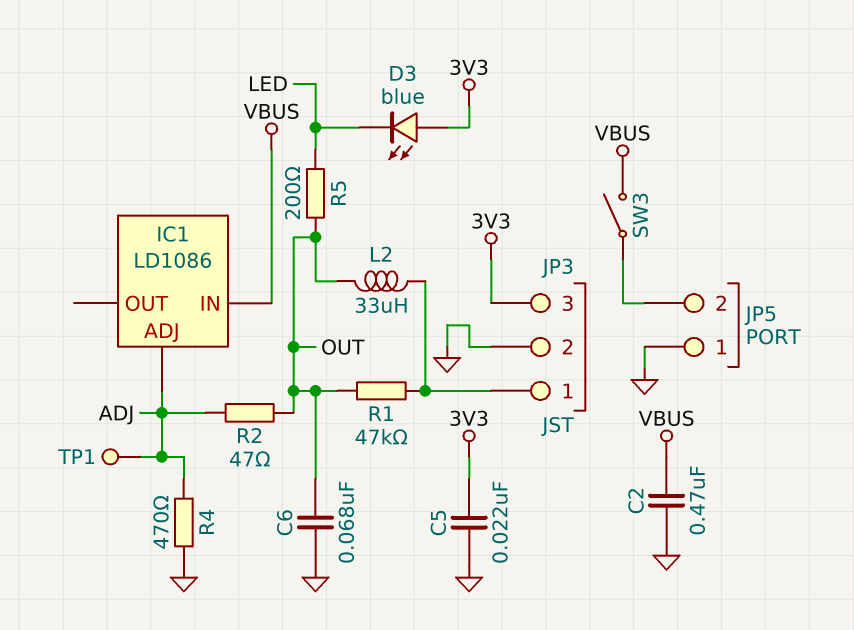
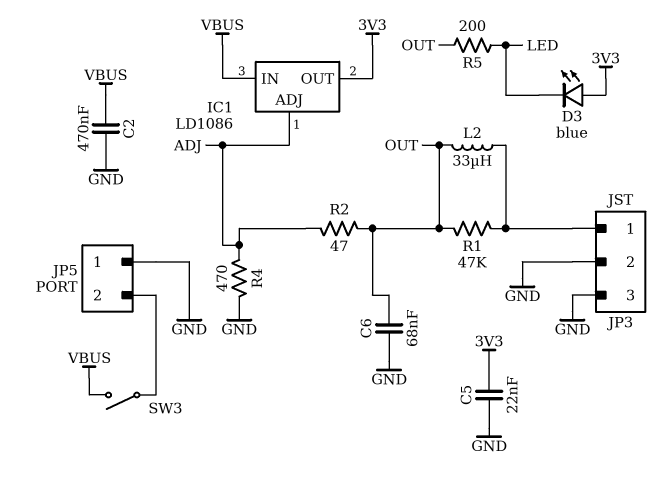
IC1 pin OUT: none -> 3V3
JP3 pin 3: 3V3 -> GND
TP1: test point (ADJ) -> none

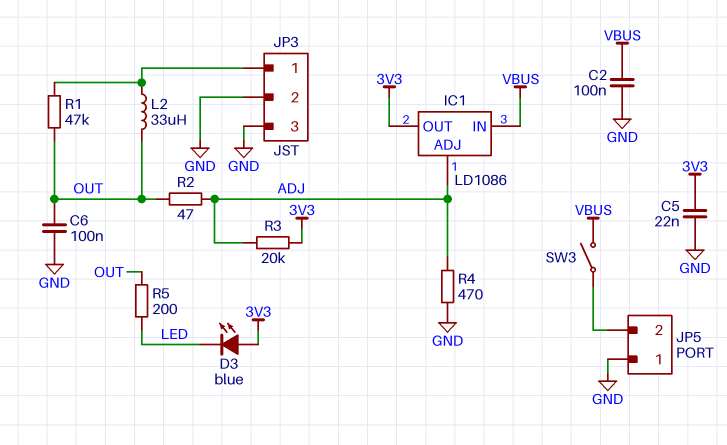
C2: 470nF (GND, VBUS) -> 100nF (GND, VBUS)
C6: 68nF (GND, OUT) -> 100nF (GND, OUT)
R3: none -> 20k (3V3, ADJ)

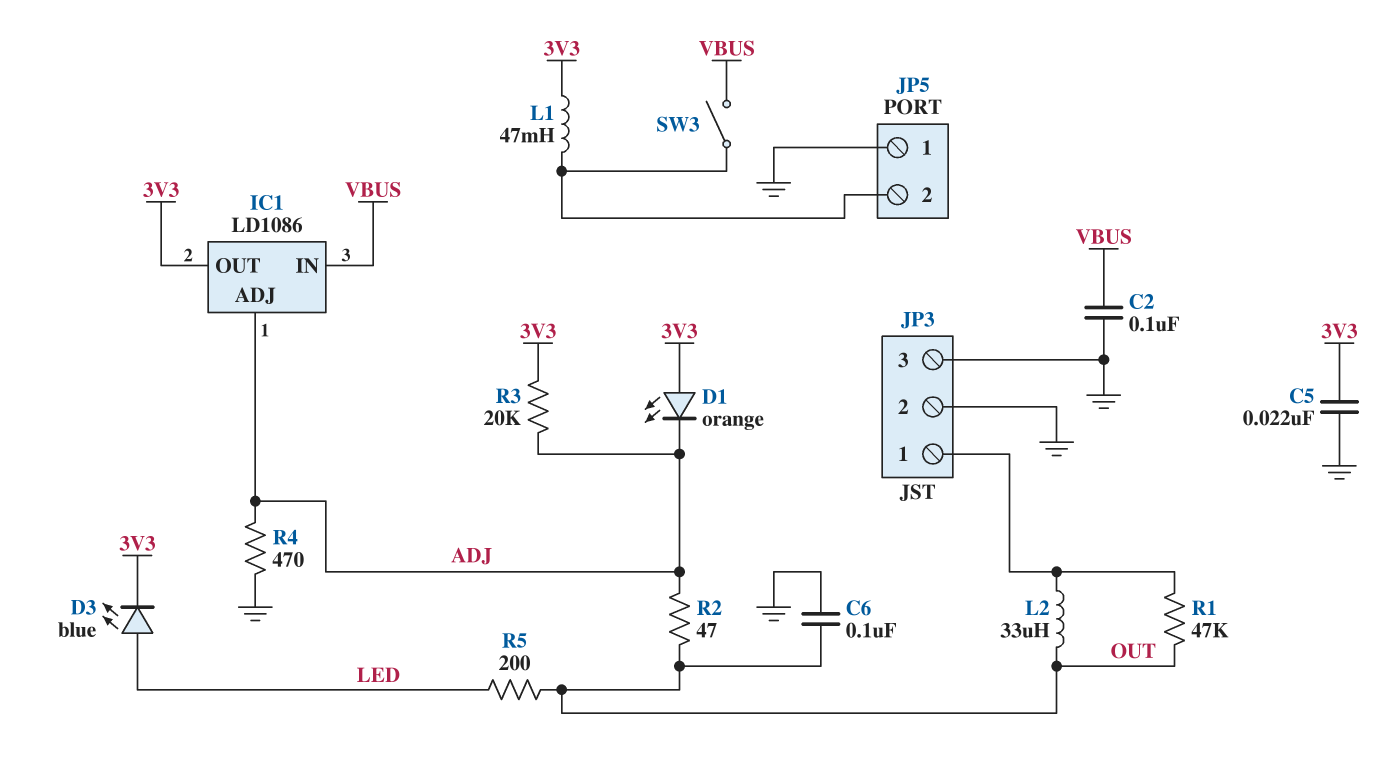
D1: none -> LED orange (A 3V3, K ADJ)
D3: LED blue (A 3V3, K LED) -> LED blue (A LED, K 3V3)
L1: none -> 47mH (3V3, JP5/2)

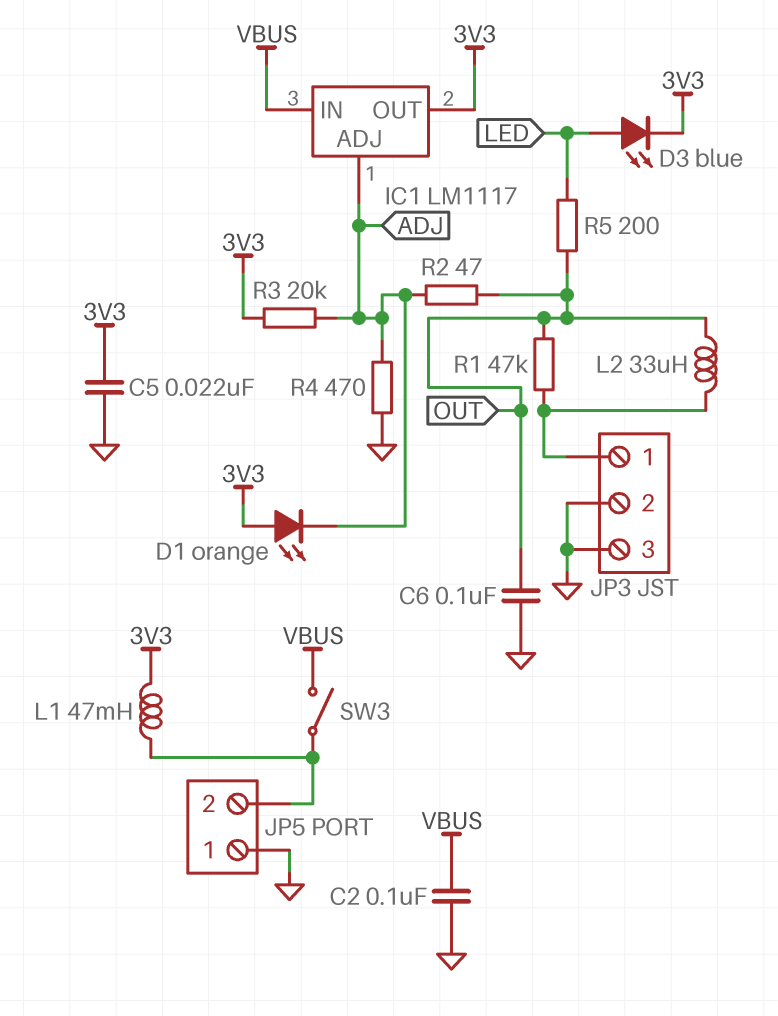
IC1: LD1086 -> LM1117

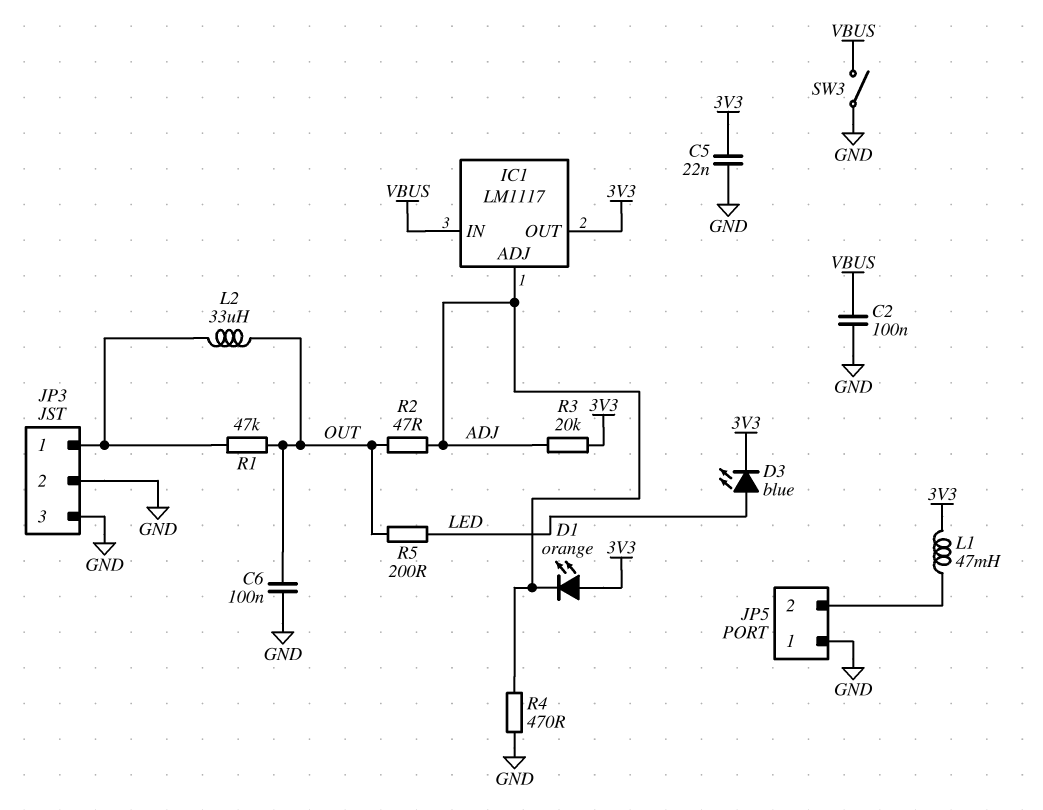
SW3: switch (JP5/2, VBUS) -> switch (GND, VBUS)

